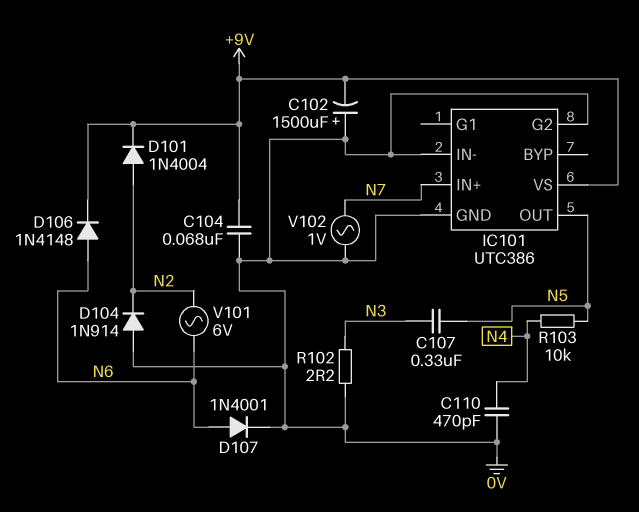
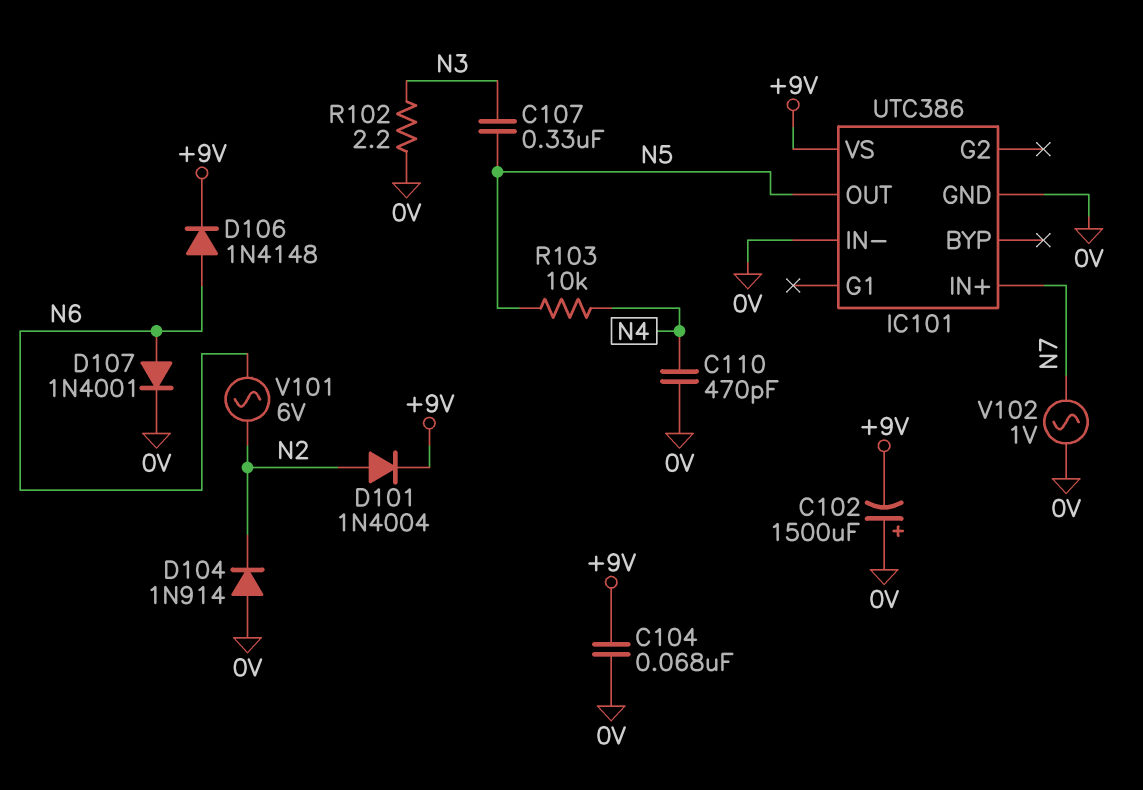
IC101 pin G2: 0V -> none

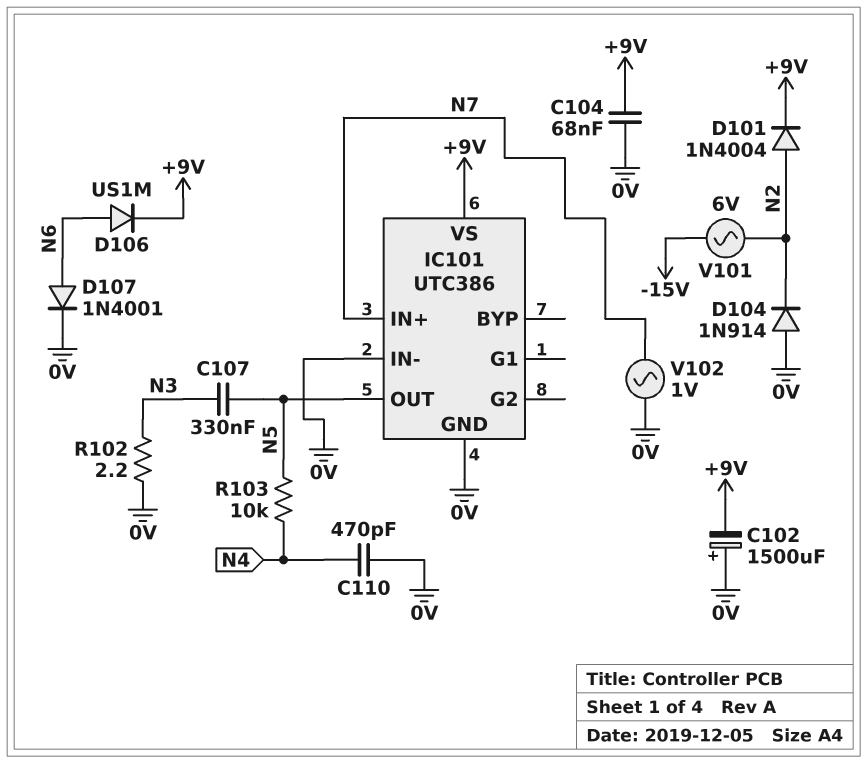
D106: diode 1N4148 (A N6, K +9V) -> diode US1M (A N6, K +9V)
V101: AC 6V (N2, N6) -> AC 6V (-15V, N2)

